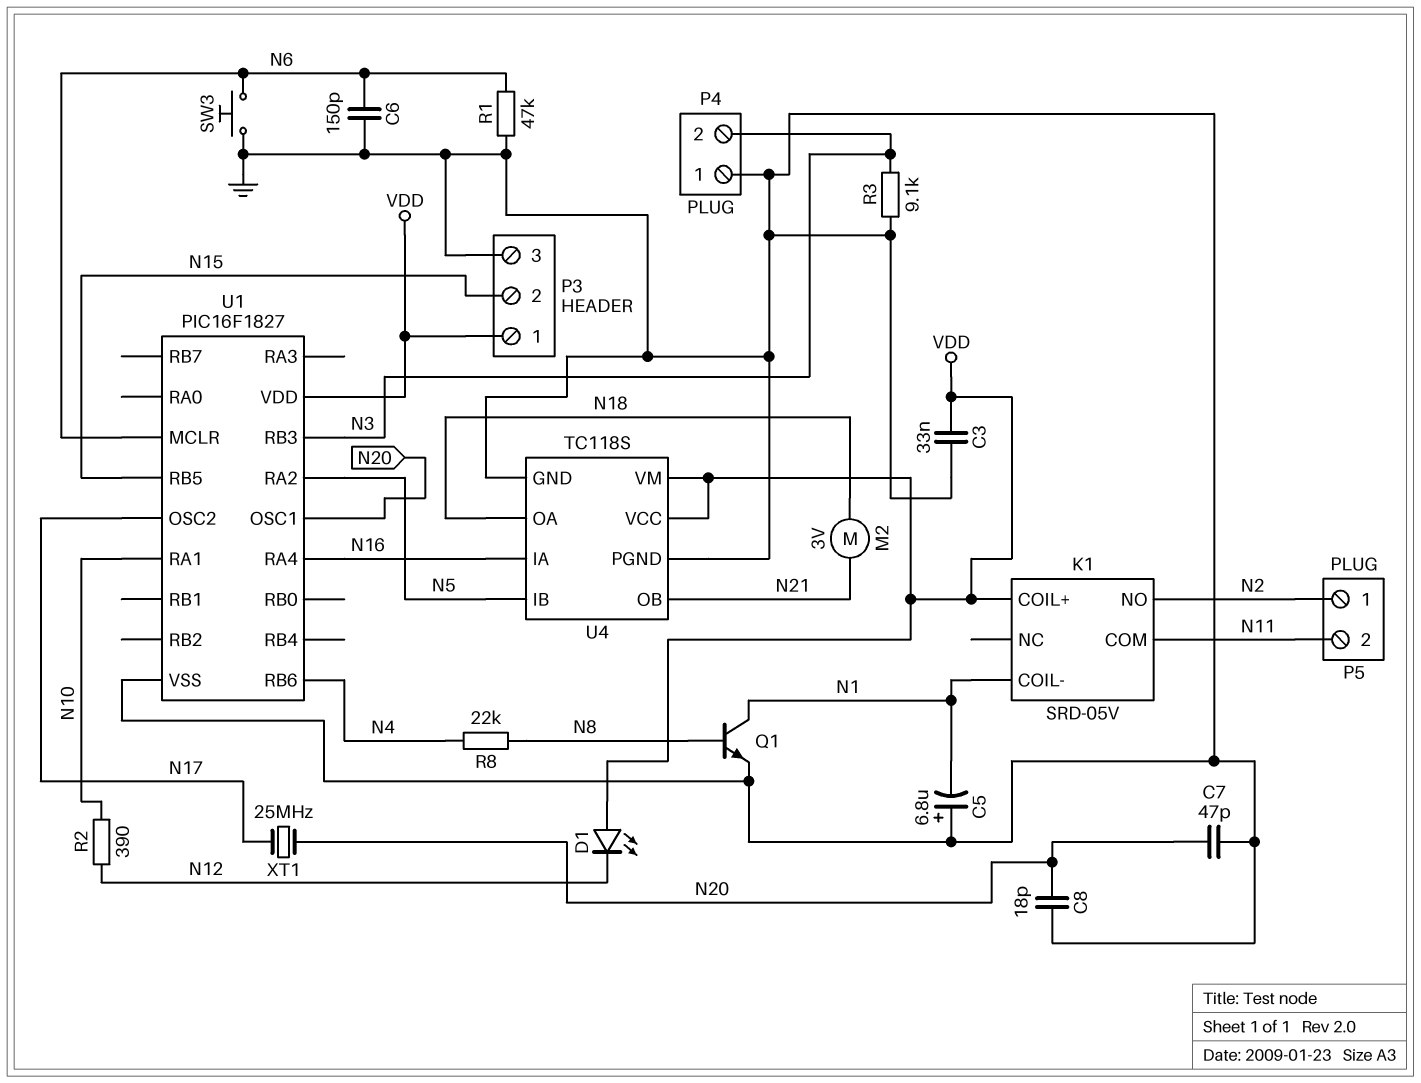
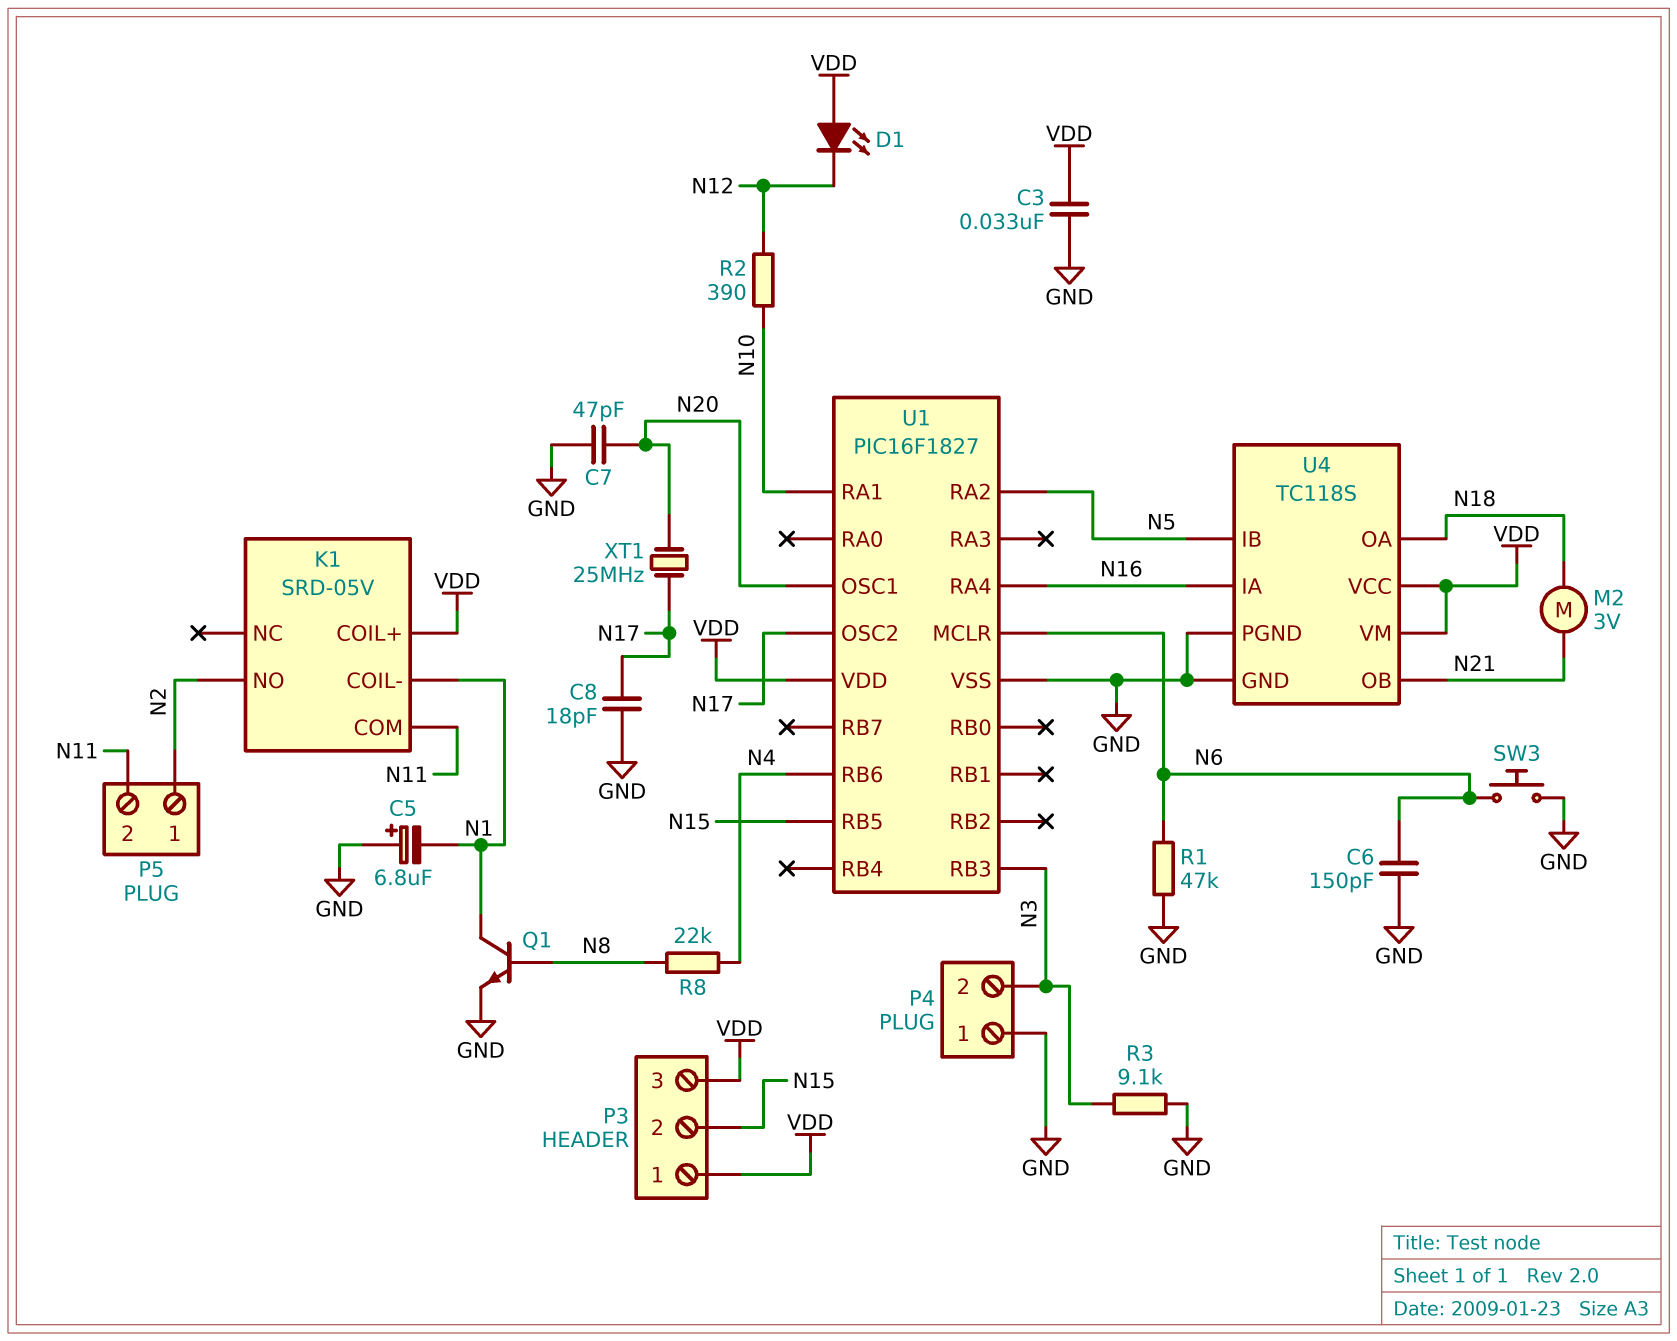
C8: 18pF (GND, N20) -> 18pF (GND, N17)
P3 pin 3: GND -> VDD

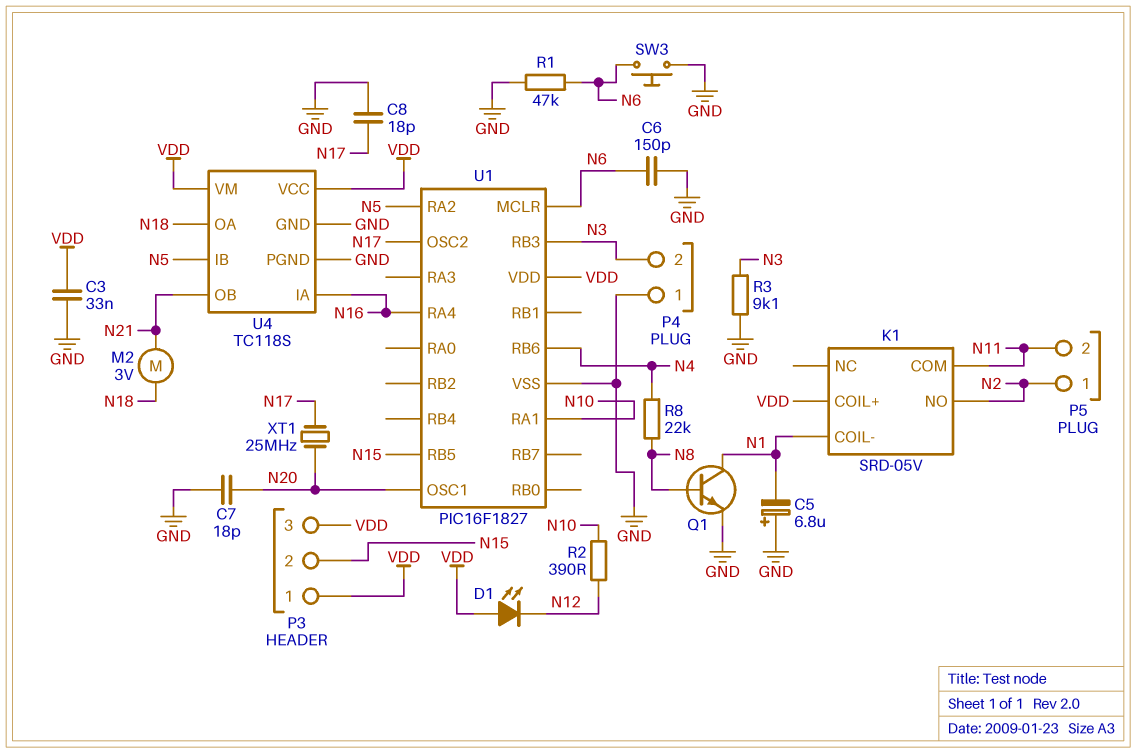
C7: 47pF (GND, N20) -> 18pF (GND, N20)

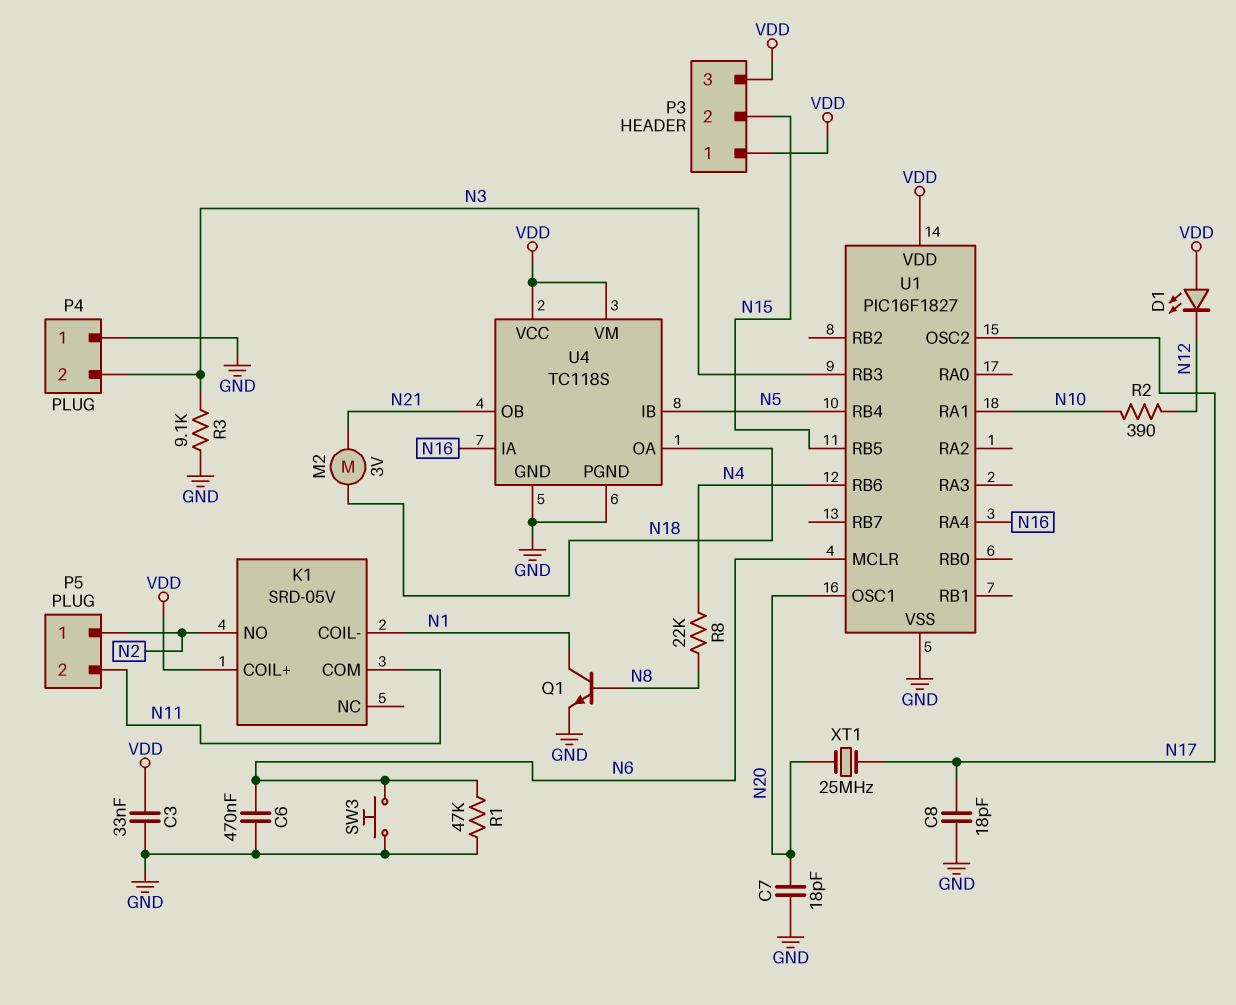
C5: 6.8uF (plus GND, minus N1) -> none
C6: 150pF (GND, N6) -> 470nF (GND, N6)
U1 pin RA2: N5 -> none
U1 pin RB4: none -> N5

